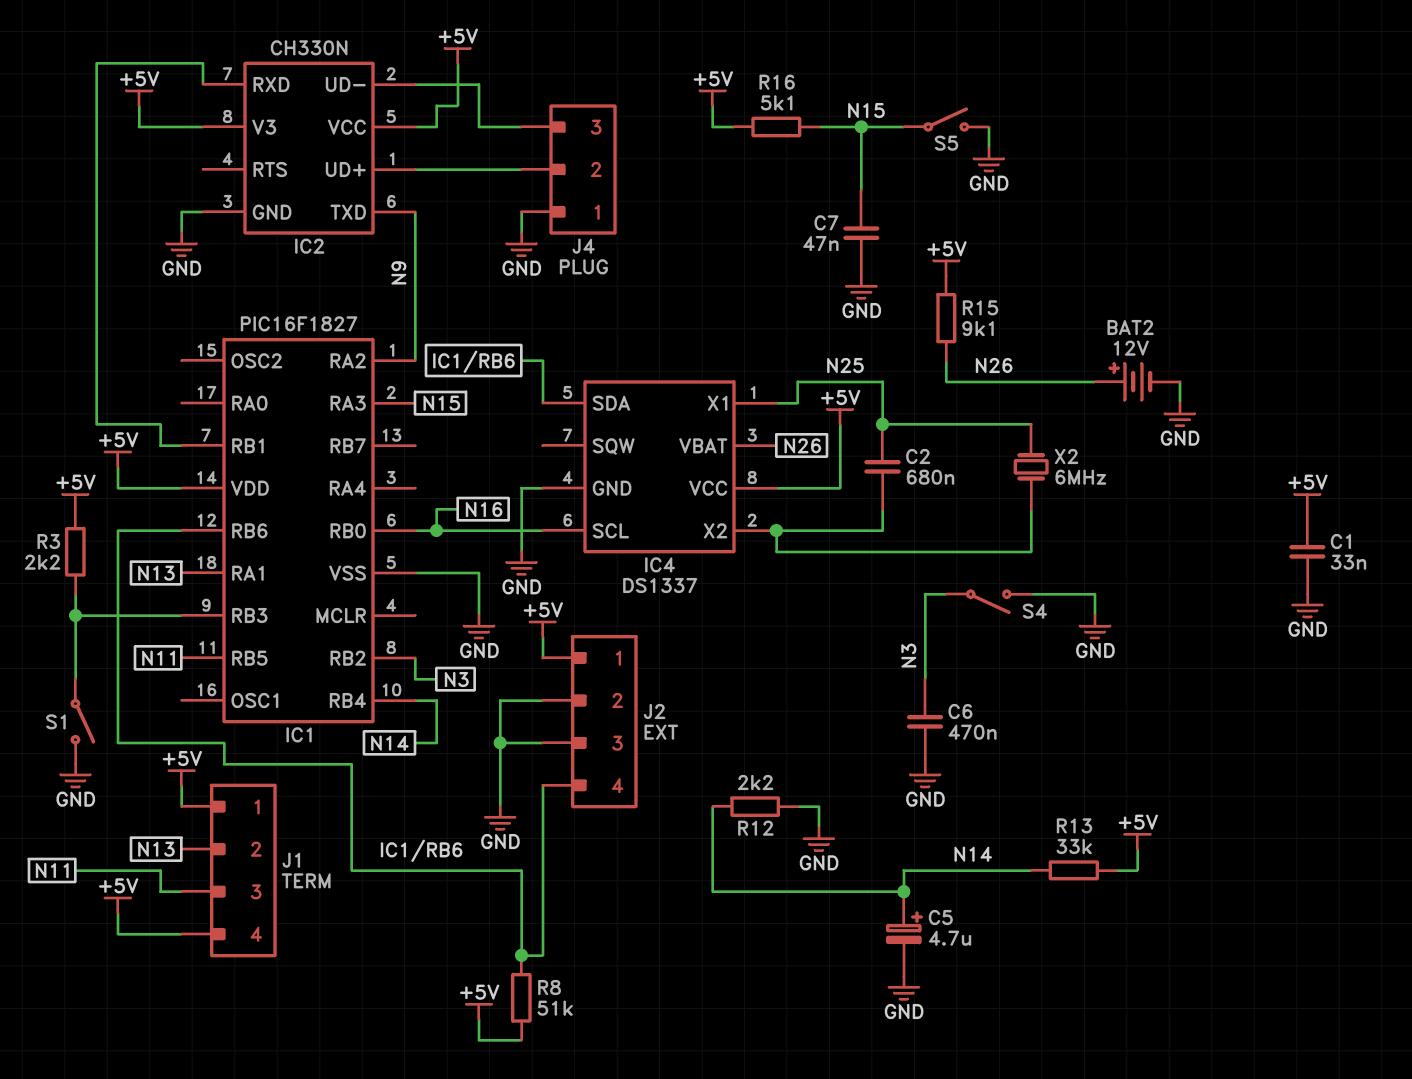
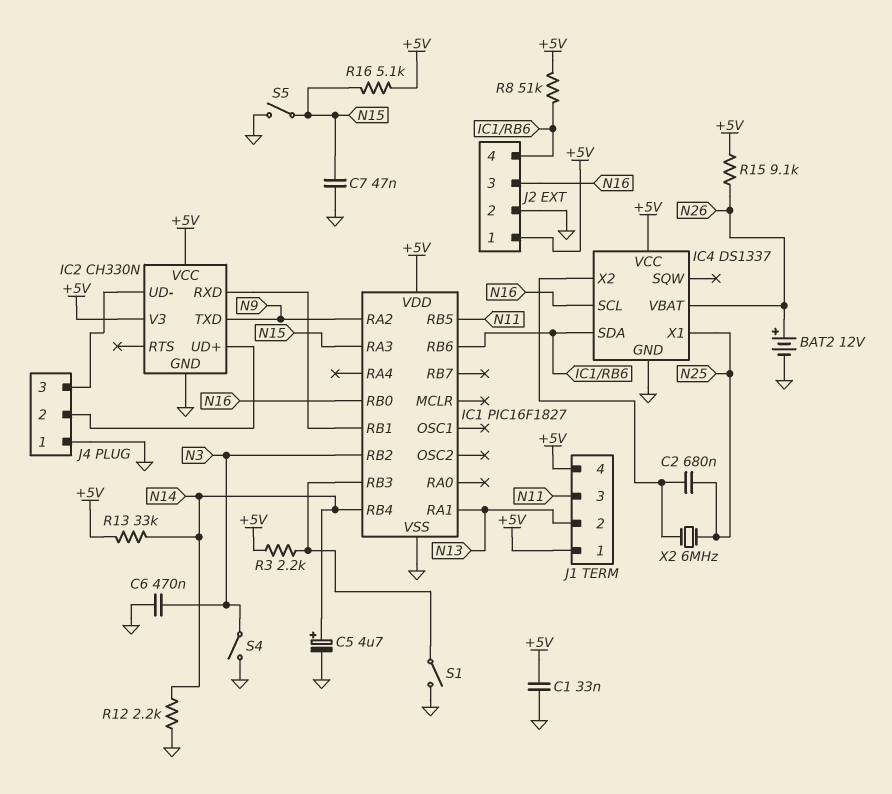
J2 pin 3: GND -> N16

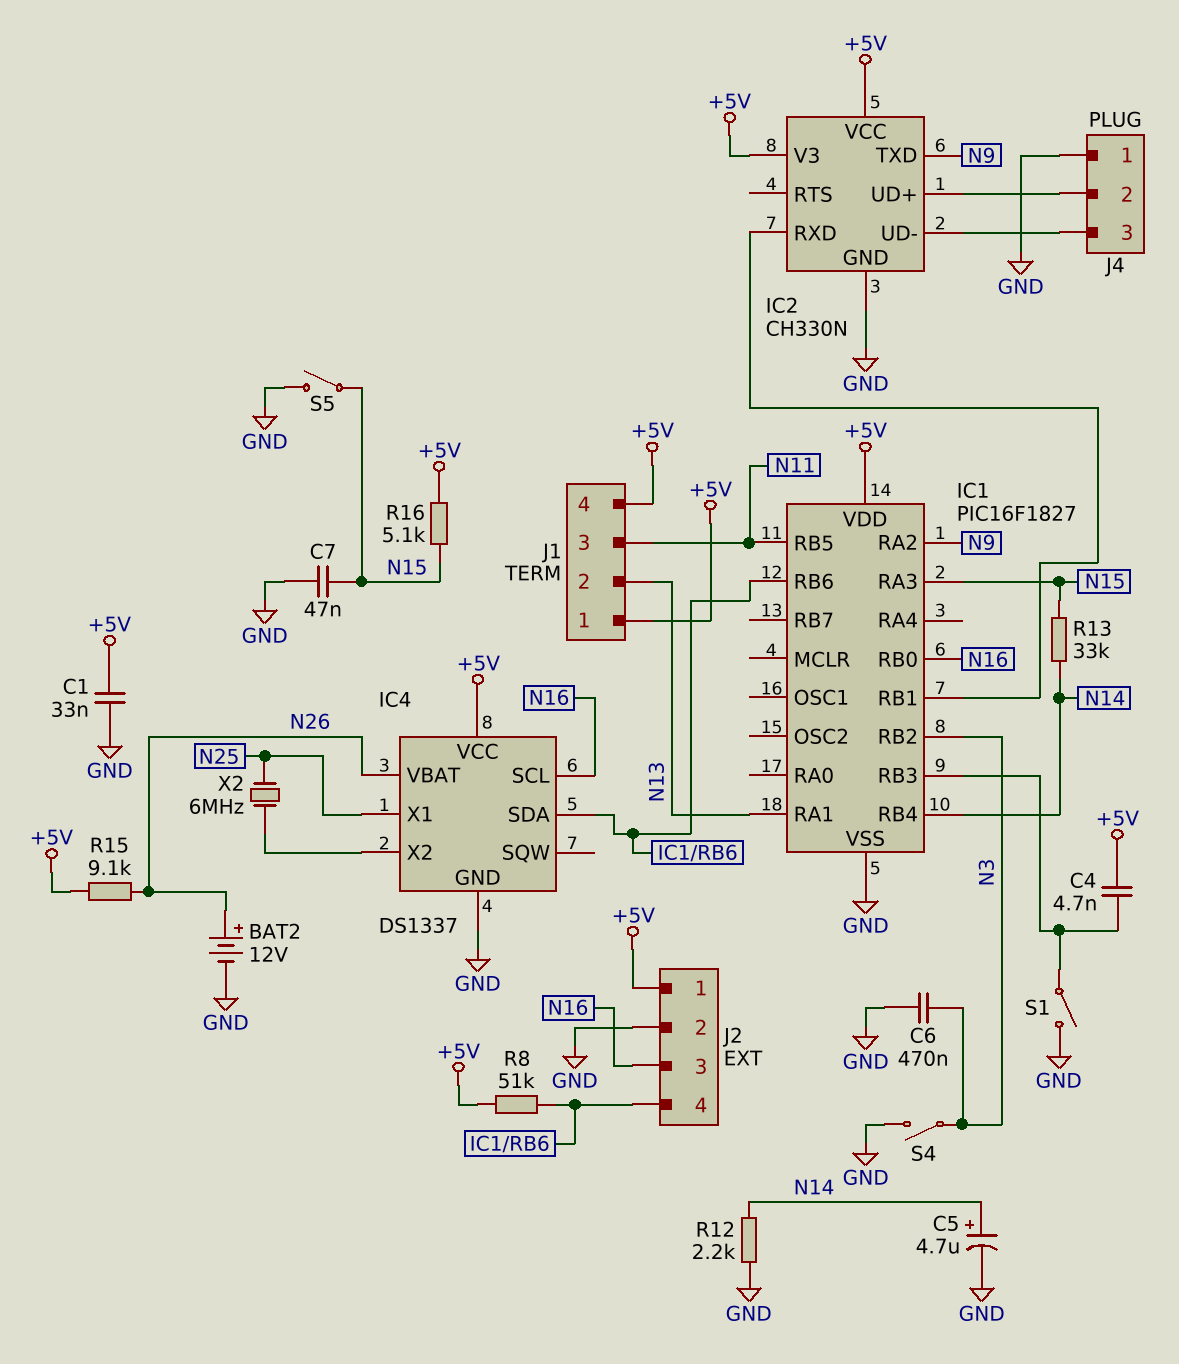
C2: 680nF (IC4/X2, N25) -> none
C4: none -> 4.7nF (+5V, IC1/RB3)
R3: 2.2k (+5V, IC1/RB3) -> none
R13: 33k (+5V, N14) -> 33k (N14, N15)

